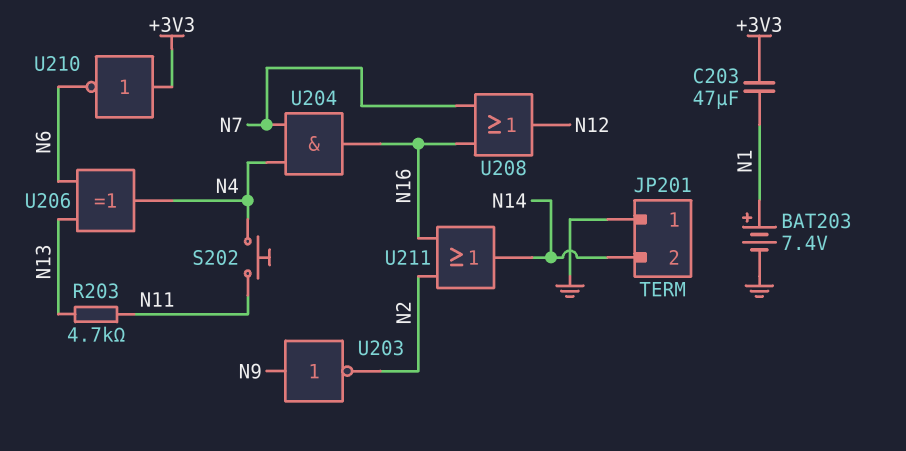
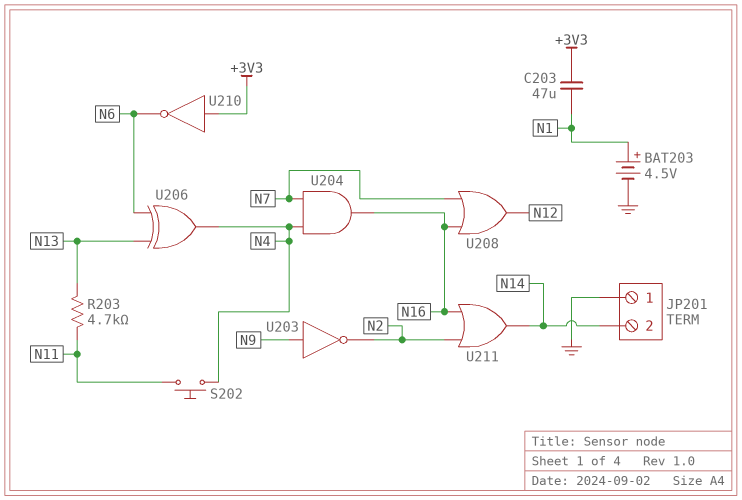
BAT203: 7.4V (plus N1, minus GND) -> 4.5V (plus N1, minus GND)

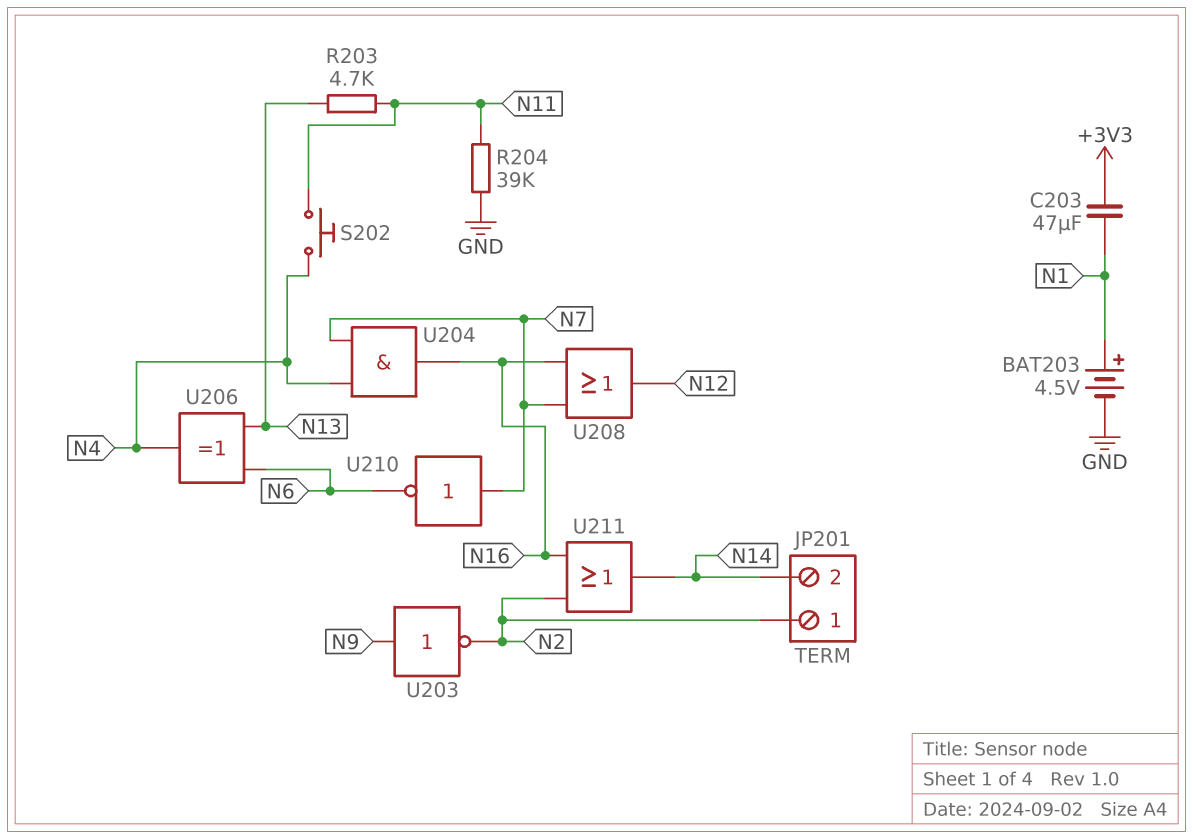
JP201 pin 1: GND -> N2
R204: none -> 39k (GND, N11)
U210: NOT (in +3V3, out N6) -> NOT (in N7, out N6)

